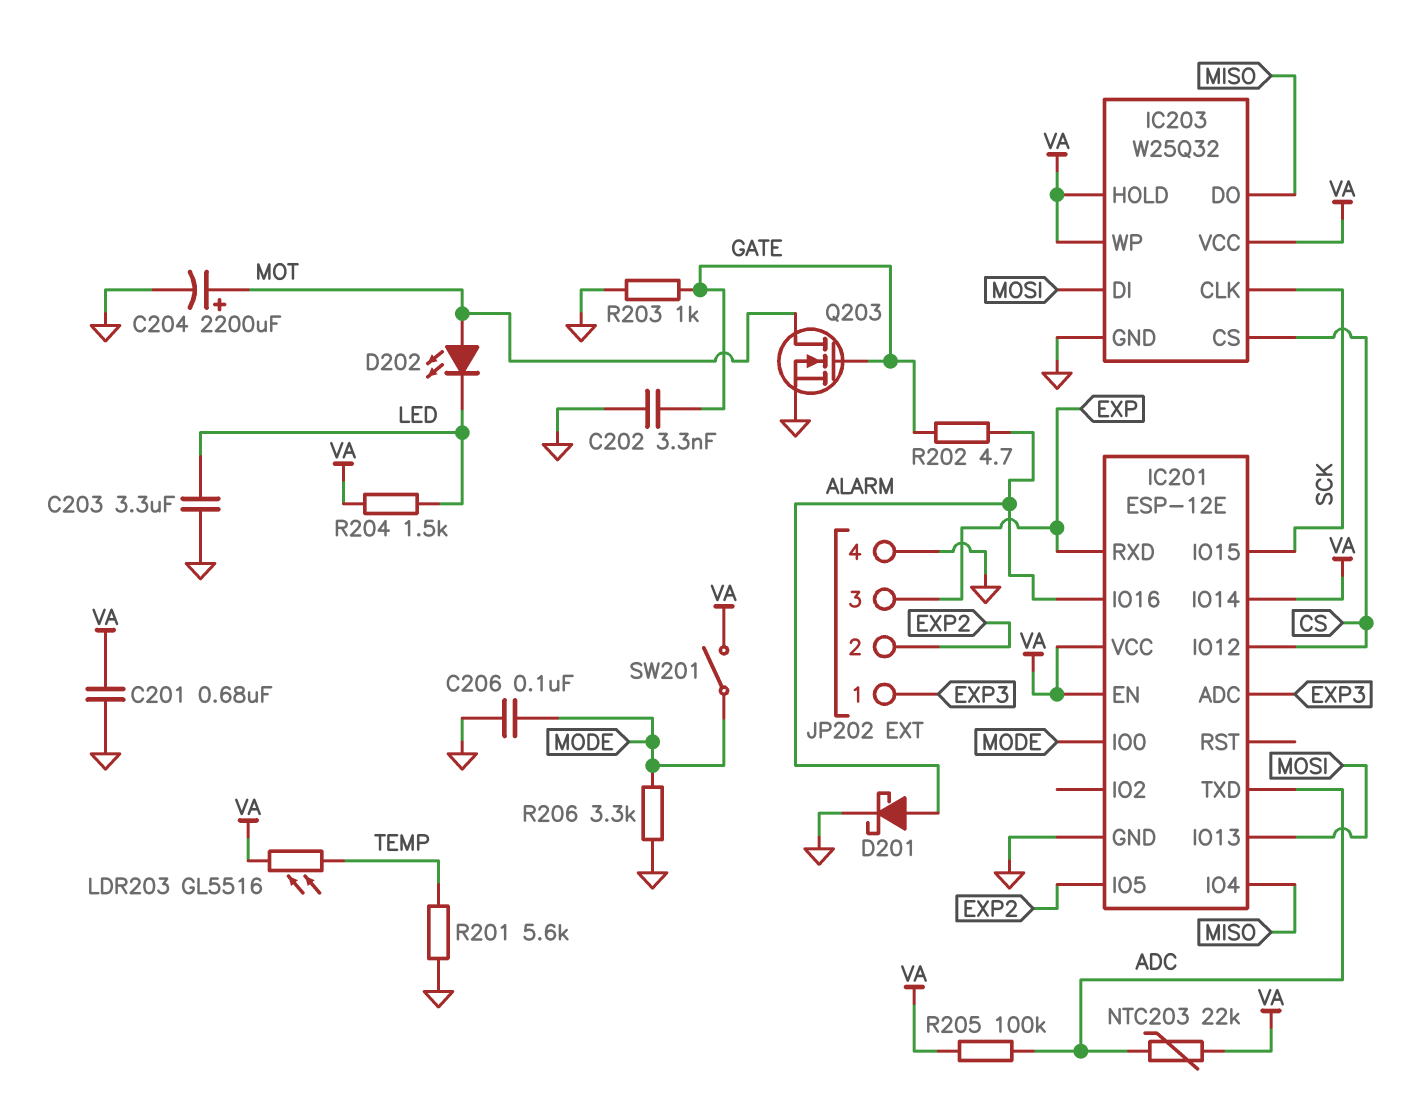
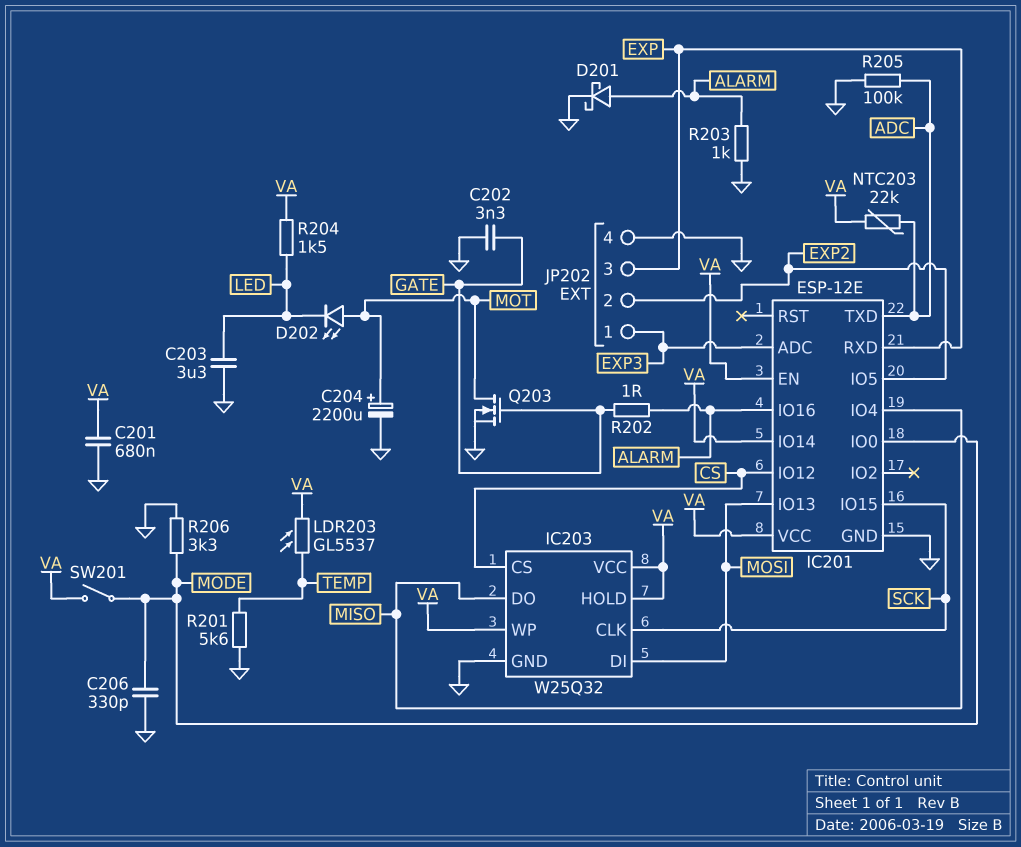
C206: 100nF (GND, MODE) -> 330pF (GND, MODE)
LDR203: GL5516 (TEMP, VA) -> GL5537 (TEMP, VA)
R202: 4.7 (ALARM, GATE) -> 1 (ALARM, GATE)
R203: 1k (GATE, GND) -> 1k (ALARM, GND)
R205: 100k (ADC, VA) -> 100k (ADC, GND)

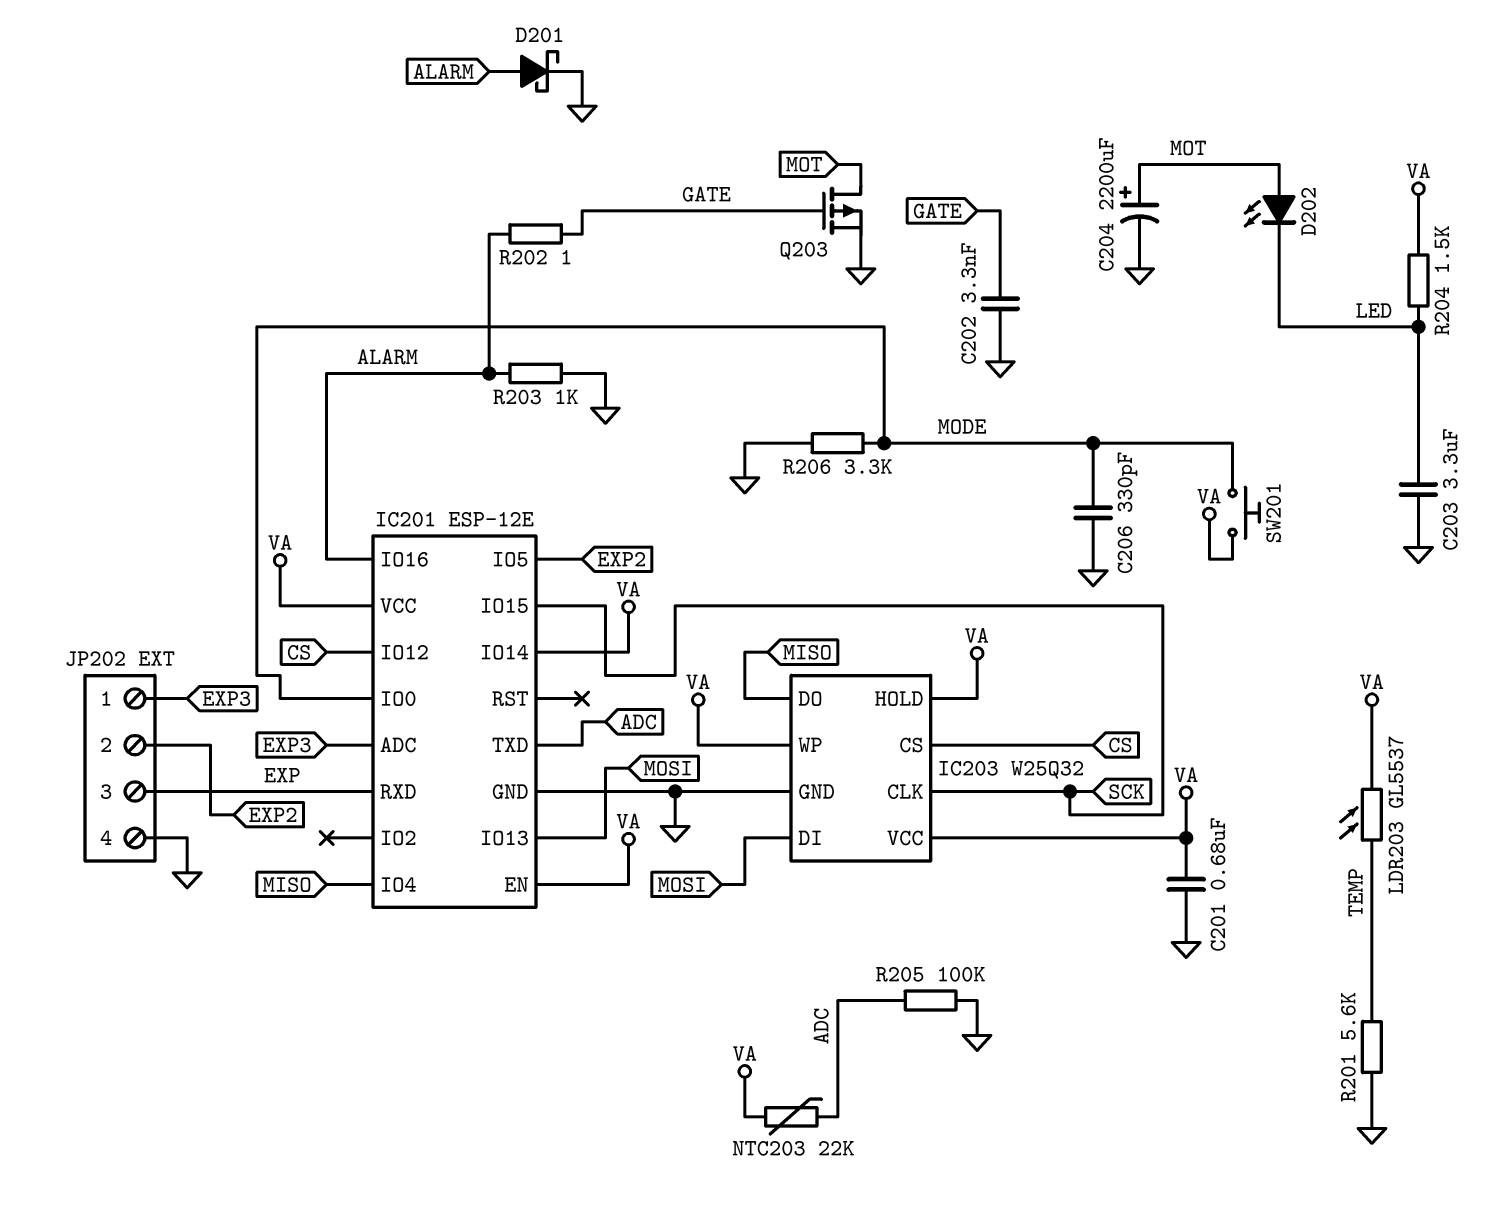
Q203: NMOS (G GATE, D MOT, S GND) -> PMOS (G GATE, D MOT, S GND)
SW201: switch (MODE, VA) -> button (MODE, VA)

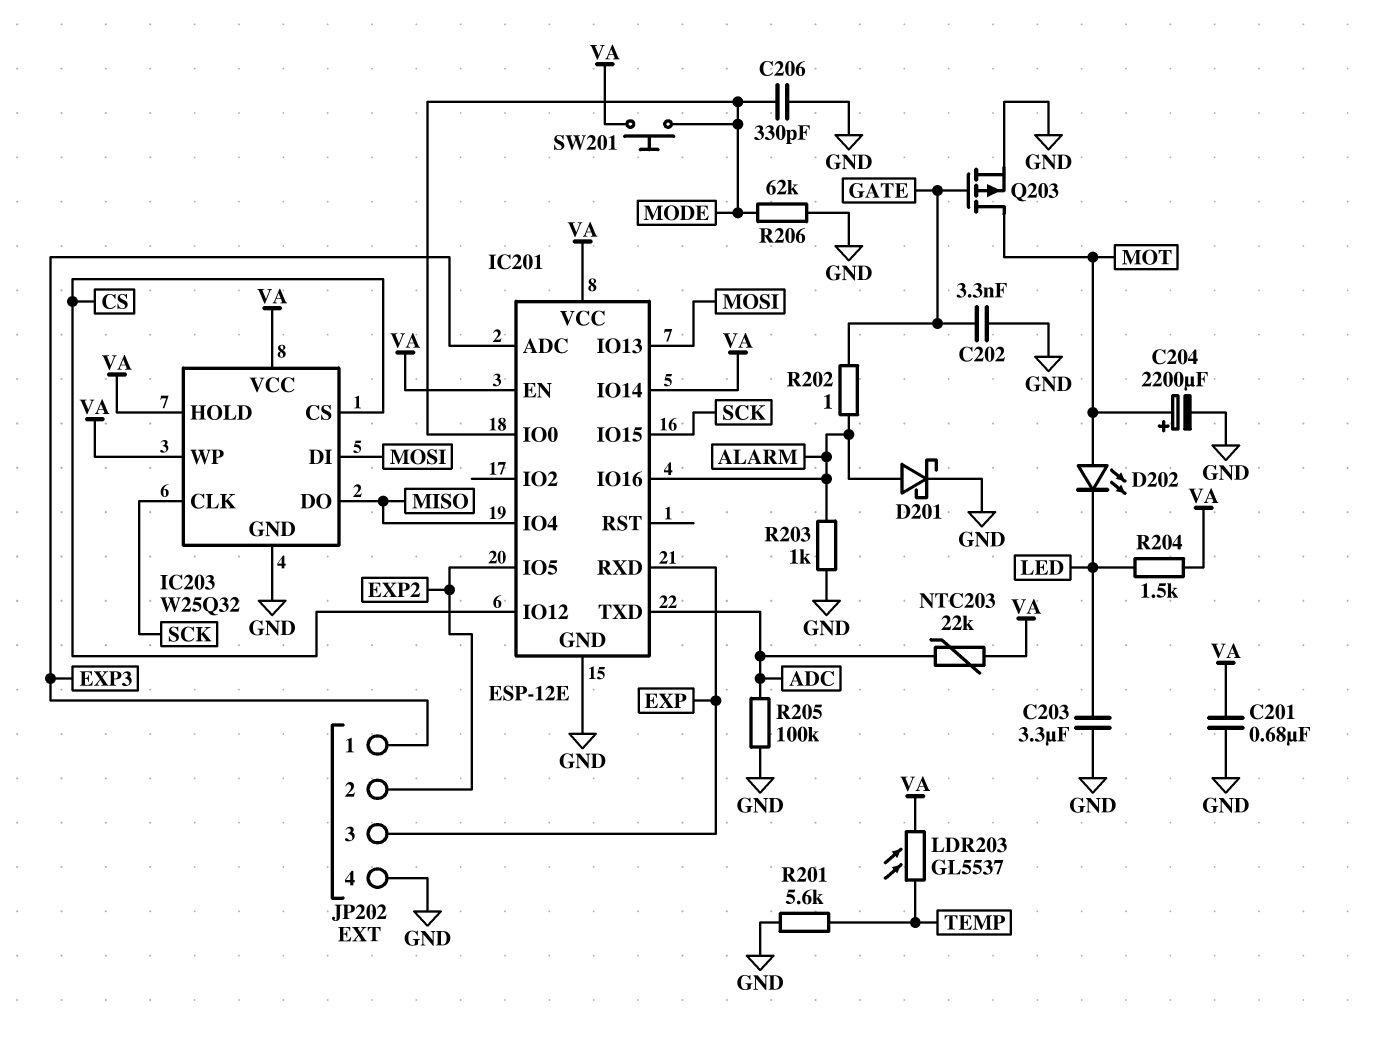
R206: 3.3k (GND, MODE) -> 62k (GND, MODE)

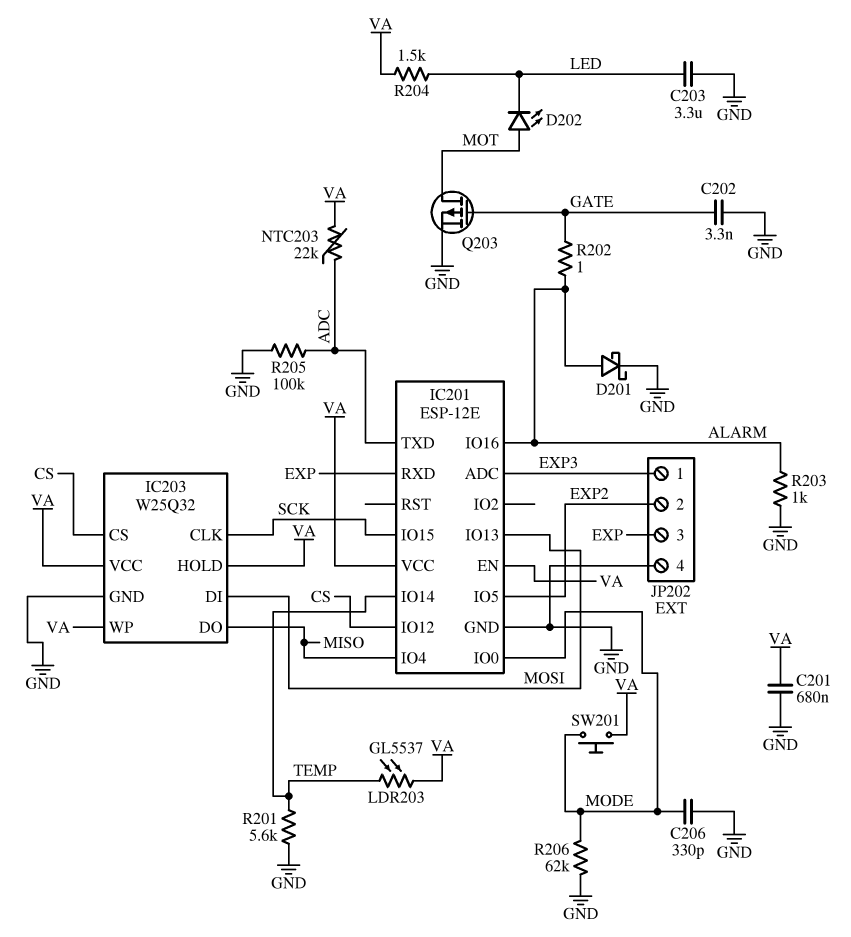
C204: 2200uF (plus MOT, minus GND) -> none
IC201 pin IO14: VA -> TEMP

